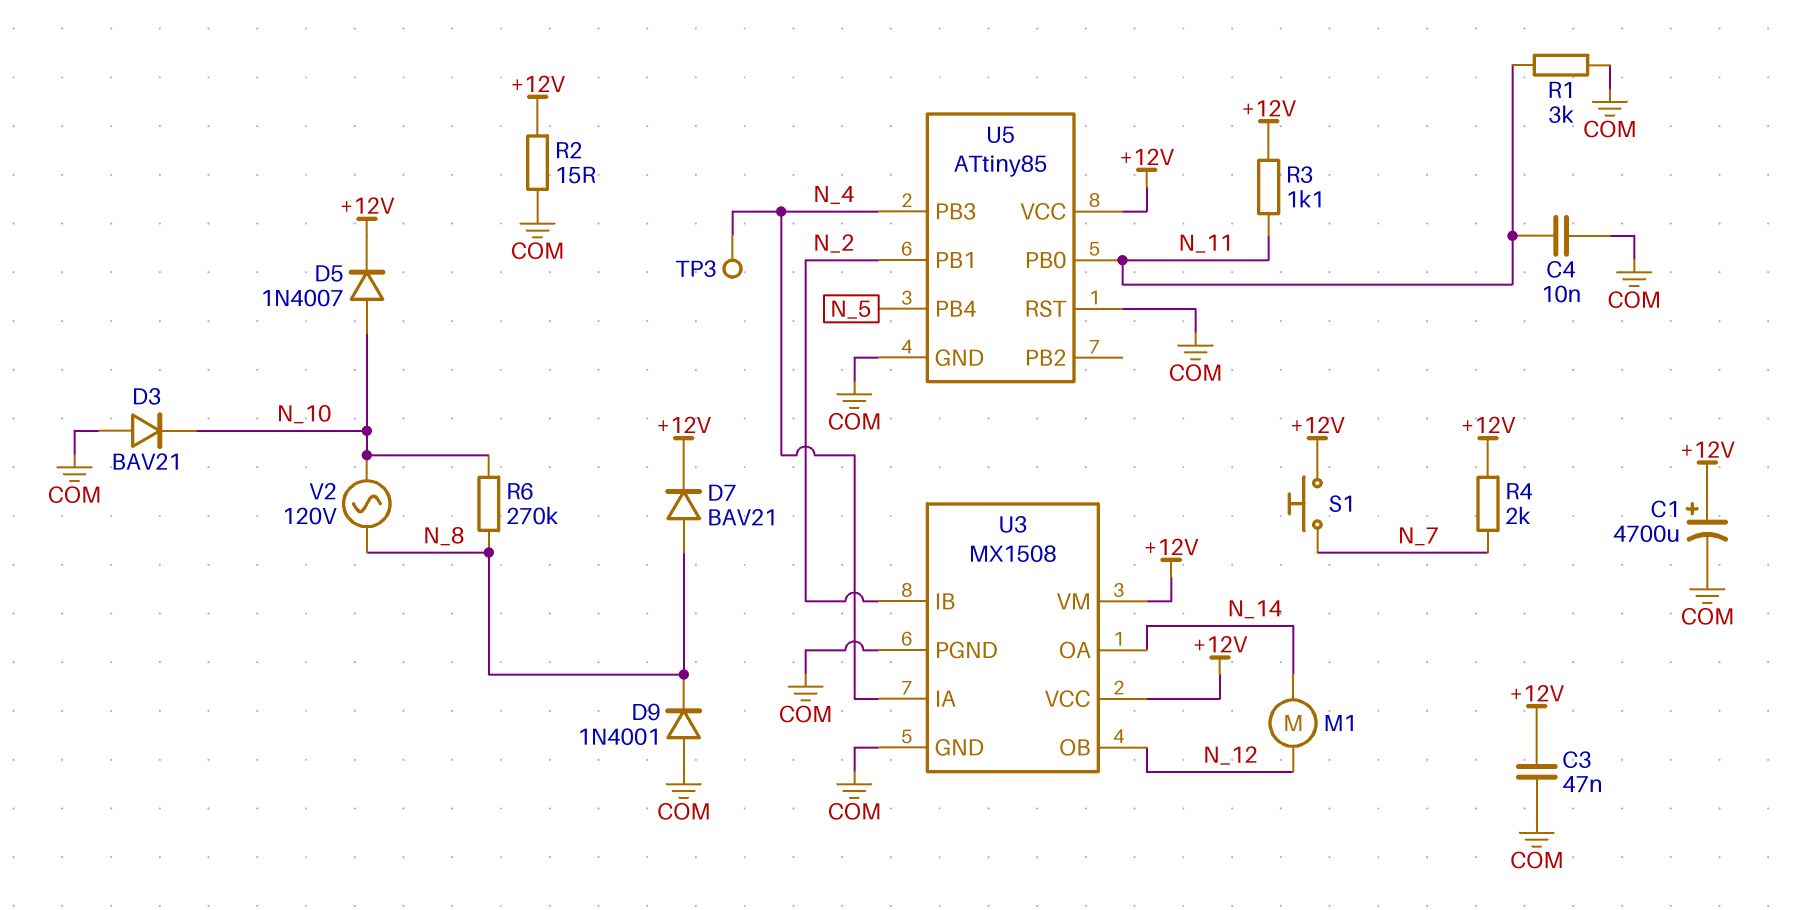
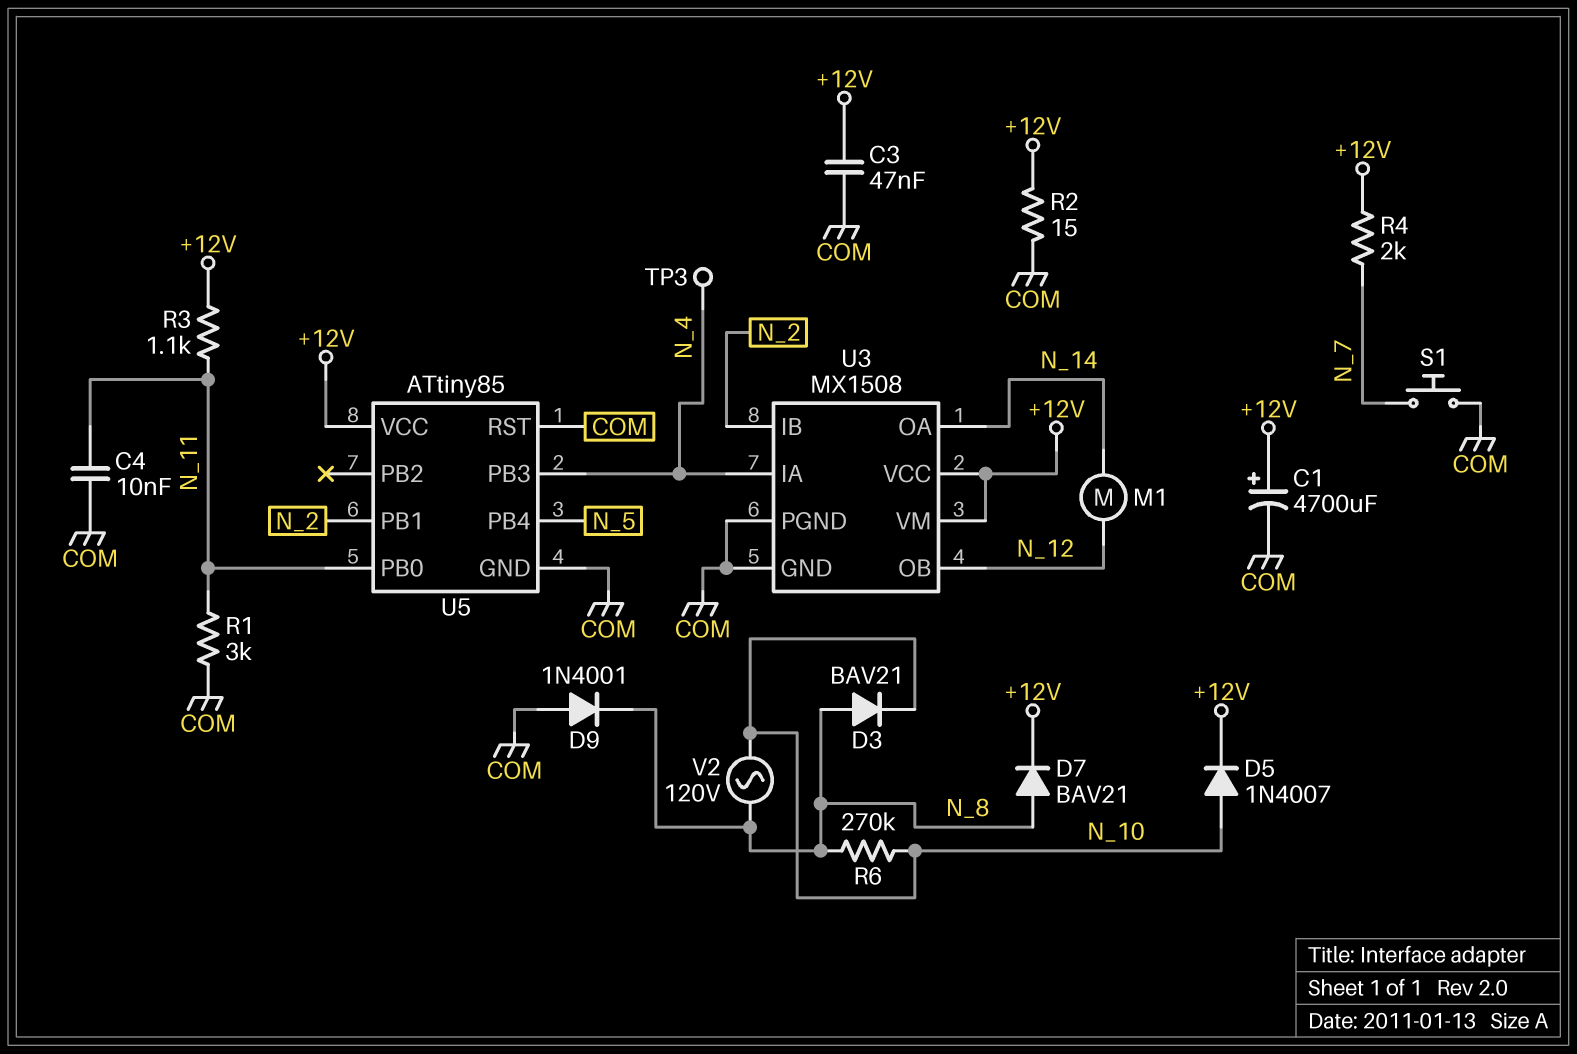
D3: diode BAV21 (A COM, K N_10) -> diode BAV21 (A N_8, K N_10)
S1: button (+12V, N_7) -> button (COM, N_7)

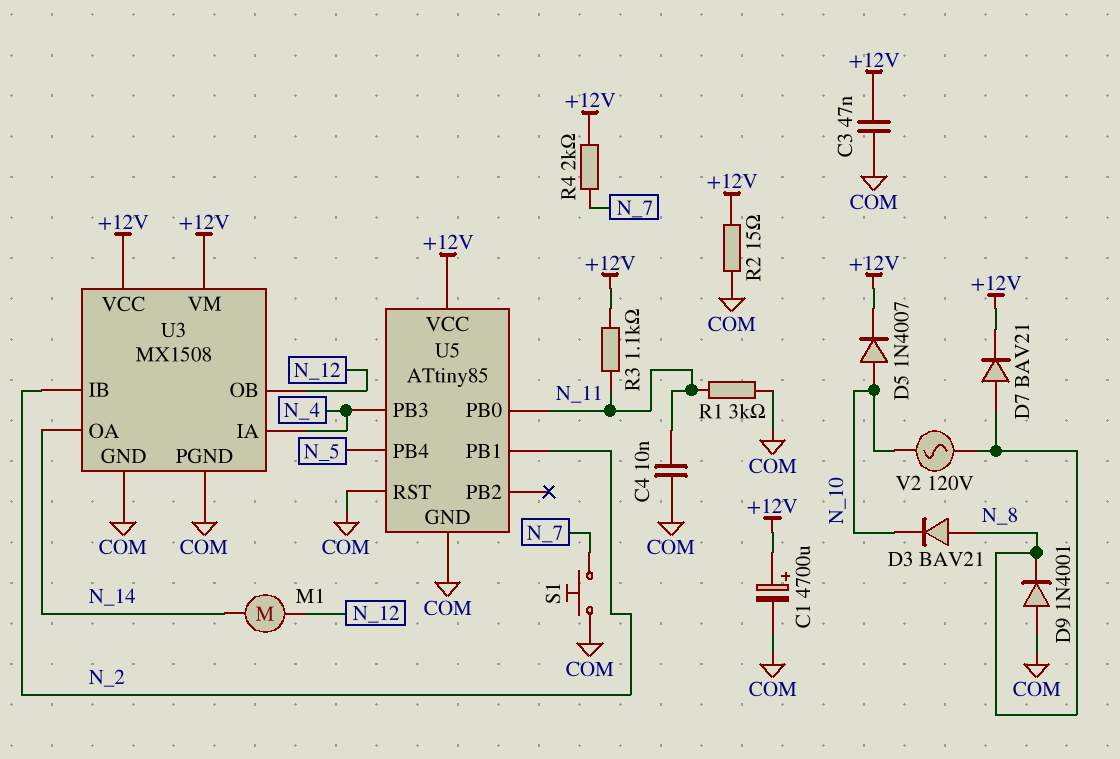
R6: 270k (N_8, N_10) -> none
TP3: test point (N_4) -> none

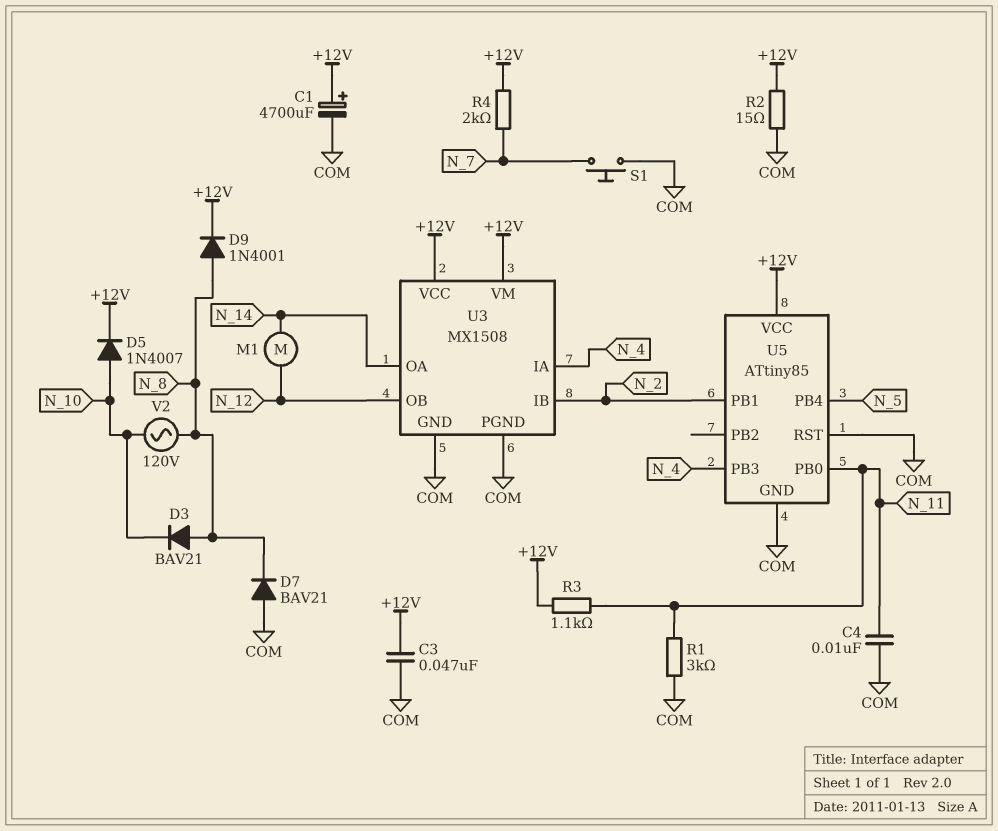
D7: diode BAV21 (A N_8, K +12V) -> diode BAV21 (A COM, K N_8)
D9: diode 1N4001 (A COM, K N_8) -> diode 1N4001 (A N_8, K +12V)

